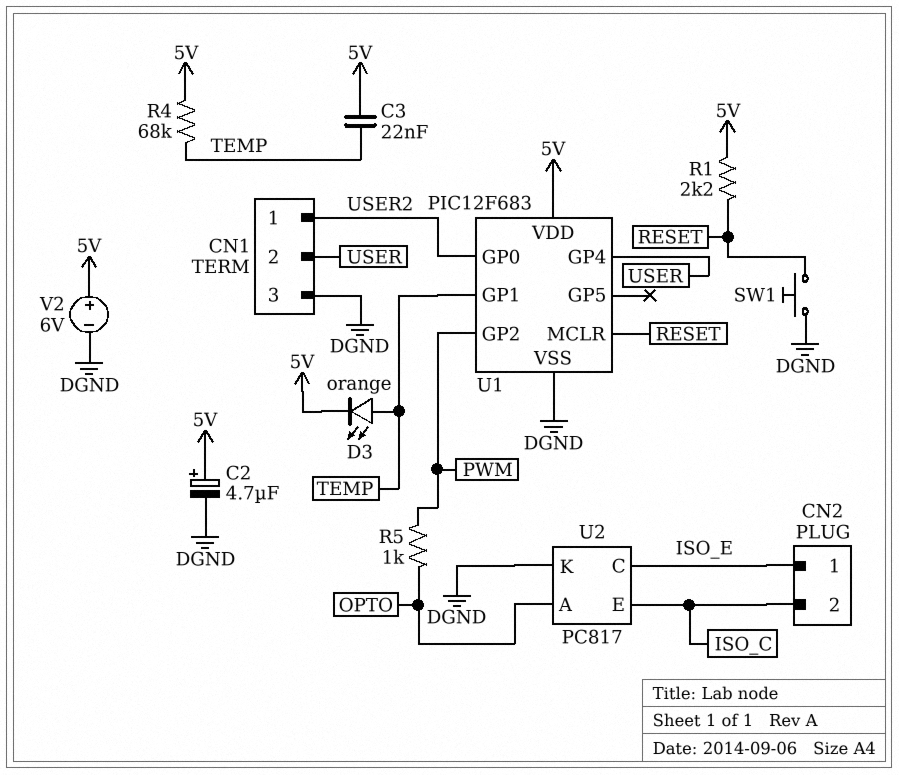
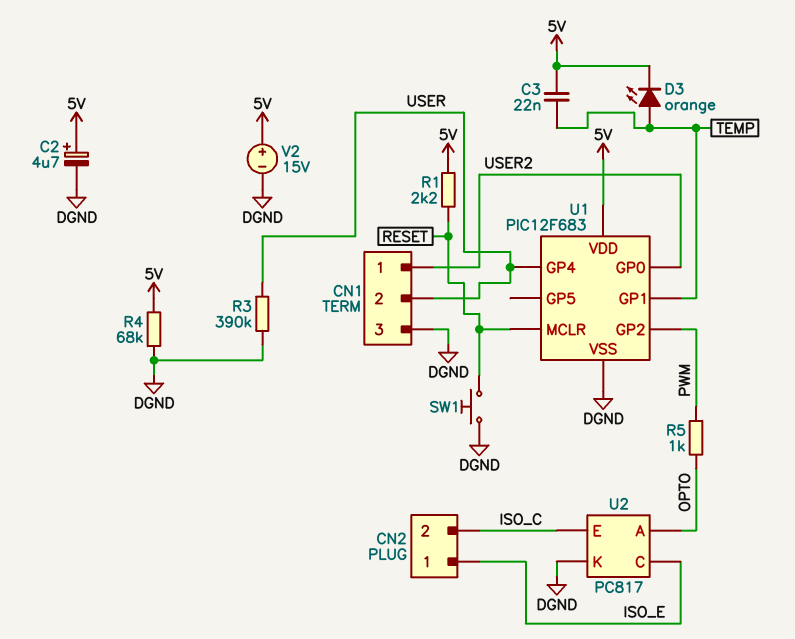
R3: none -> 390k (DGND, USER)
R4: 68k (5V, TEMP) -> 68k (5V, DGND)
V2: 6V (plus 5V, minus DGND) -> 15V (plus 5V, minus DGND)

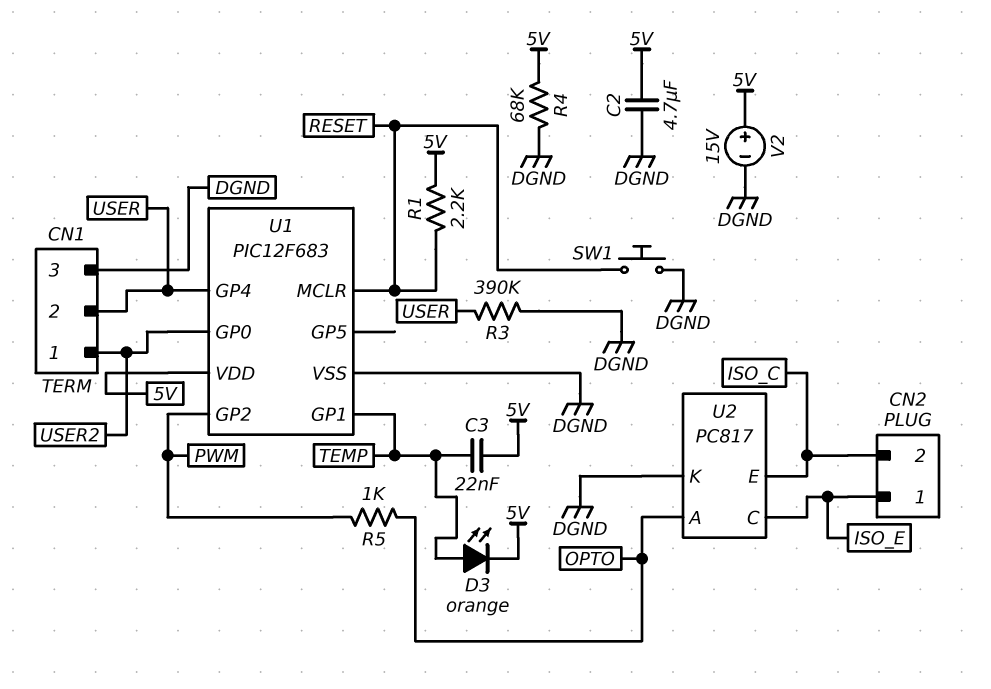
C2: 4.7uF (plus 5V, minus DGND) -> 4.7uF (5V, DGND)

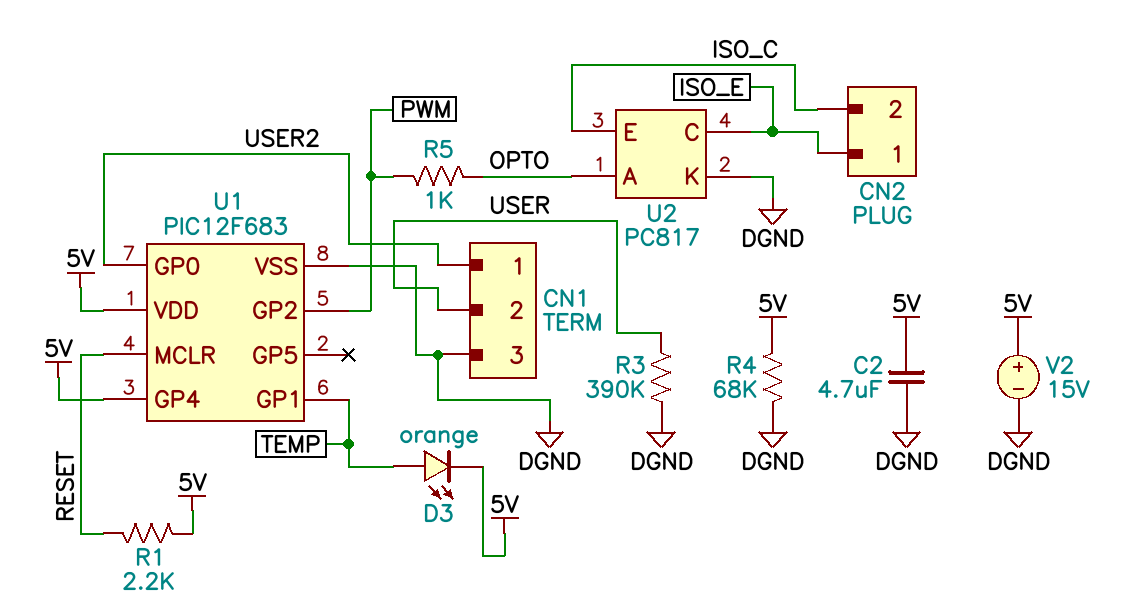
C3: 22nF (5V, TEMP) -> none
SW1: button (DGND, RESET) -> none
U1 pin GP4: USER -> 5V

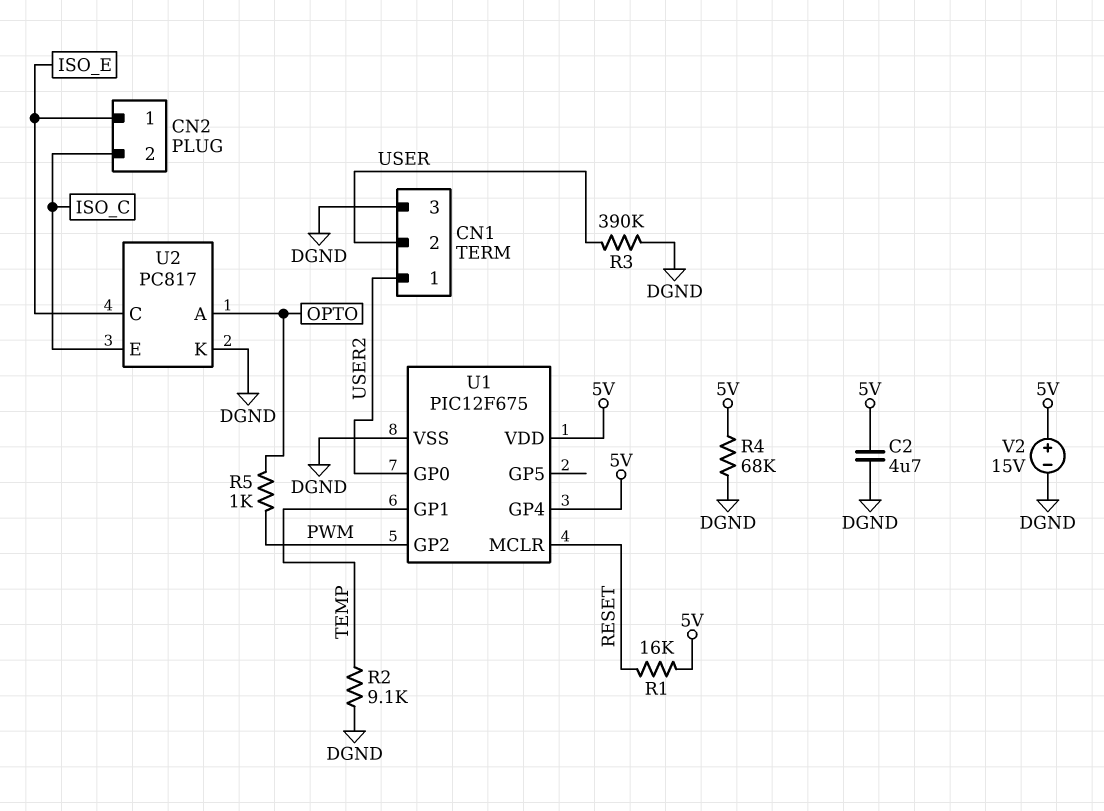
D3: LED orange (A TEMP, K 5V) -> none
R1: 2.2k (5V, RESET) -> 16k (5V, RESET)
R2: none -> 9.1k (DGND, TEMP)
U1: PIC12F683 -> PIC12F675

